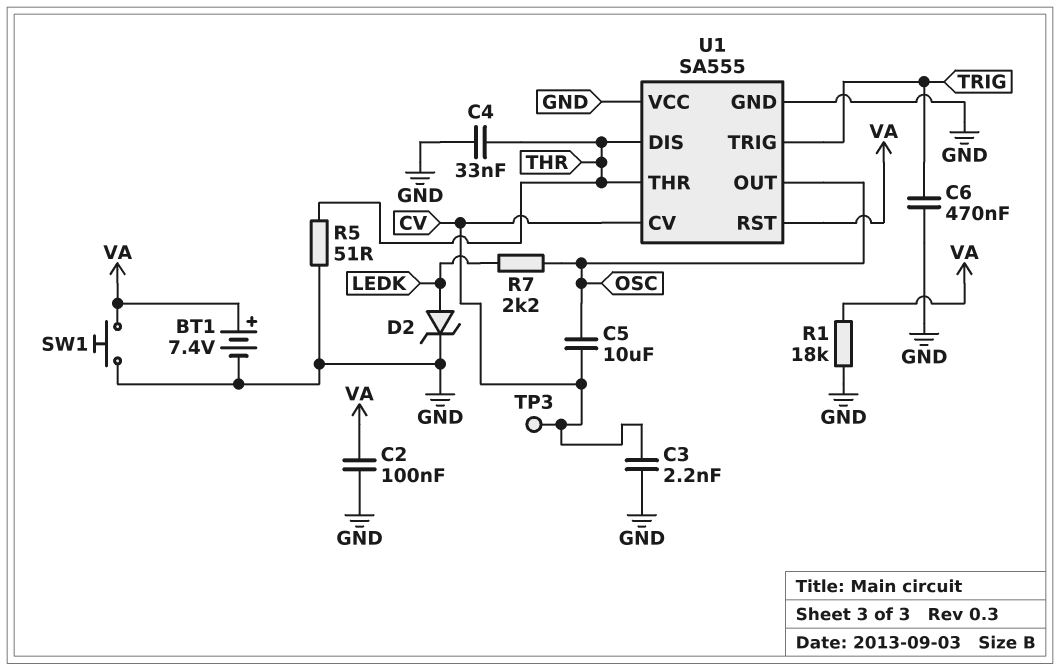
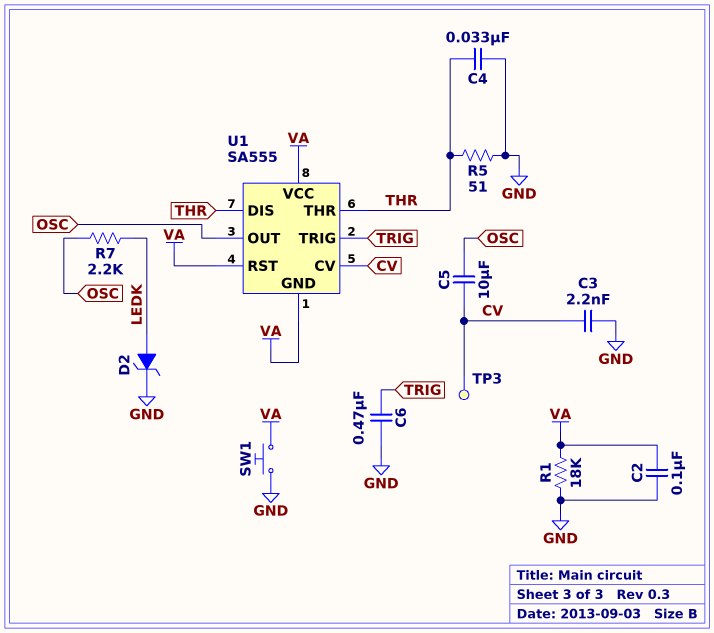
BT1: 7.4V (plus VA, minus GND) -> none
U1 pin GND: GND -> VA
U1 pin VCC: GND -> VA

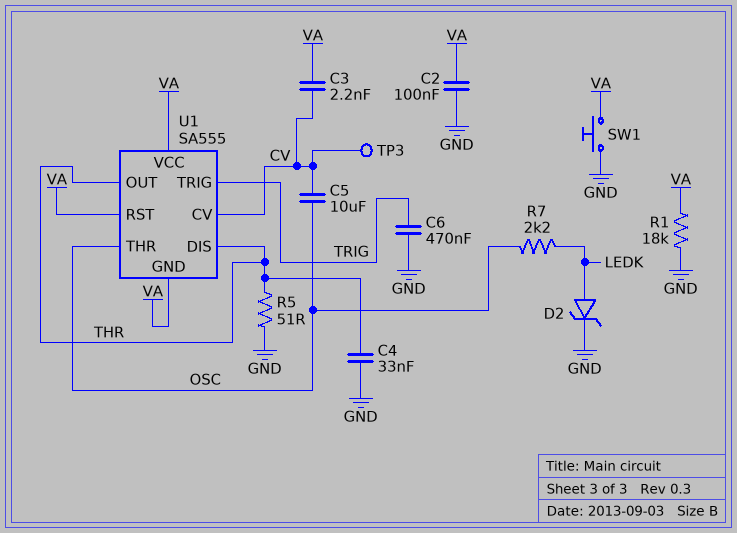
C3: 2.2nF (CV, GND) -> 2.2nF (CV, VA)
U1 pin OUT: OSC -> THR
U1 pin THR: THR -> OSC

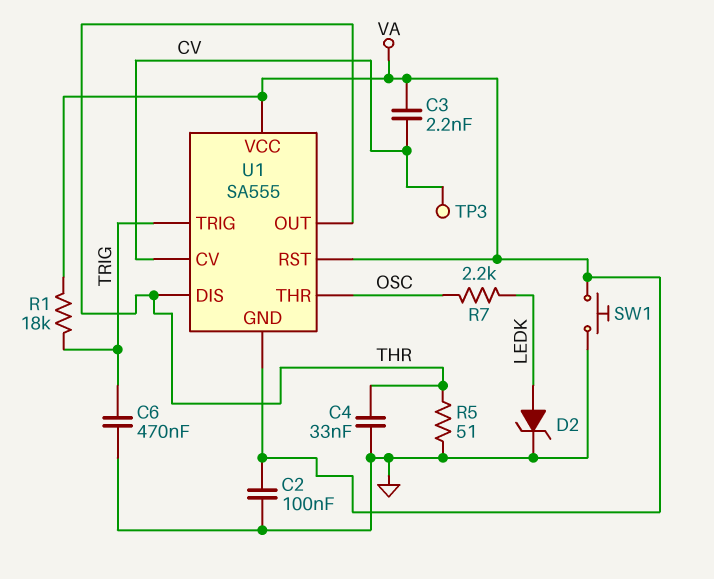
C5: 10uF (CV, OSC) -> none
R1: 18k (GND, VA) -> 18k (TRIG, VA)

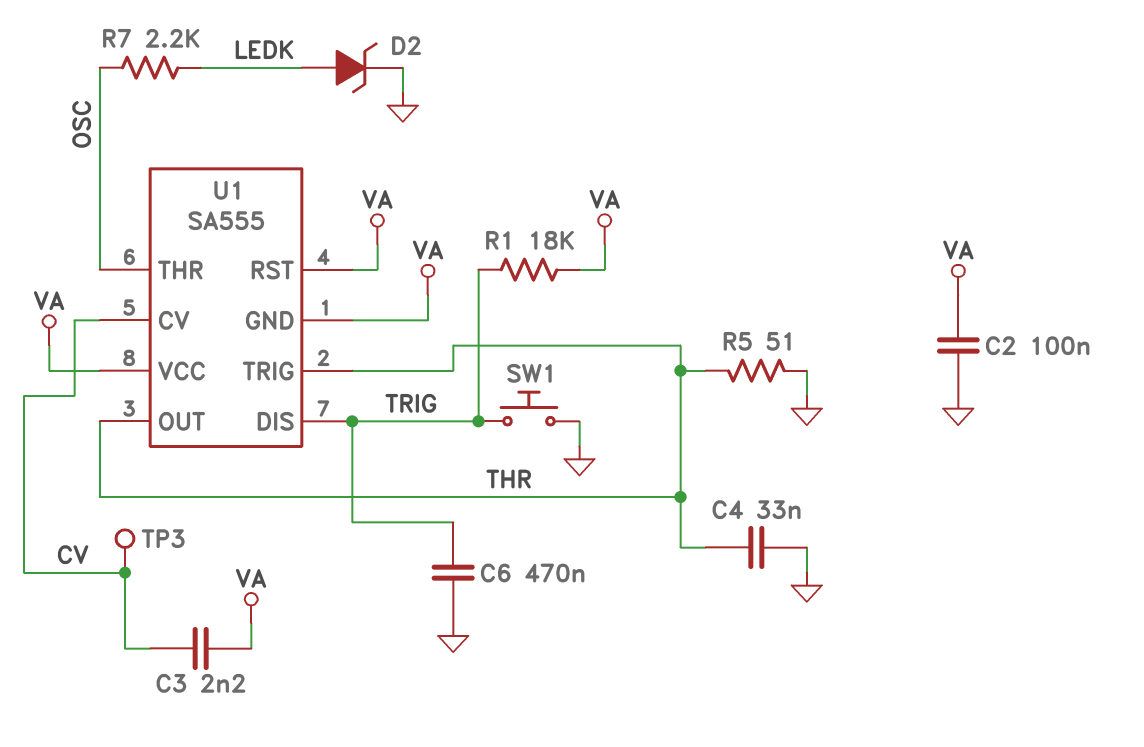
SW1: button (GND, VA) -> button (GND, TRIG)
U1 pin DIS: THR -> TRIG
U1 pin TRIG: TRIG -> THR

